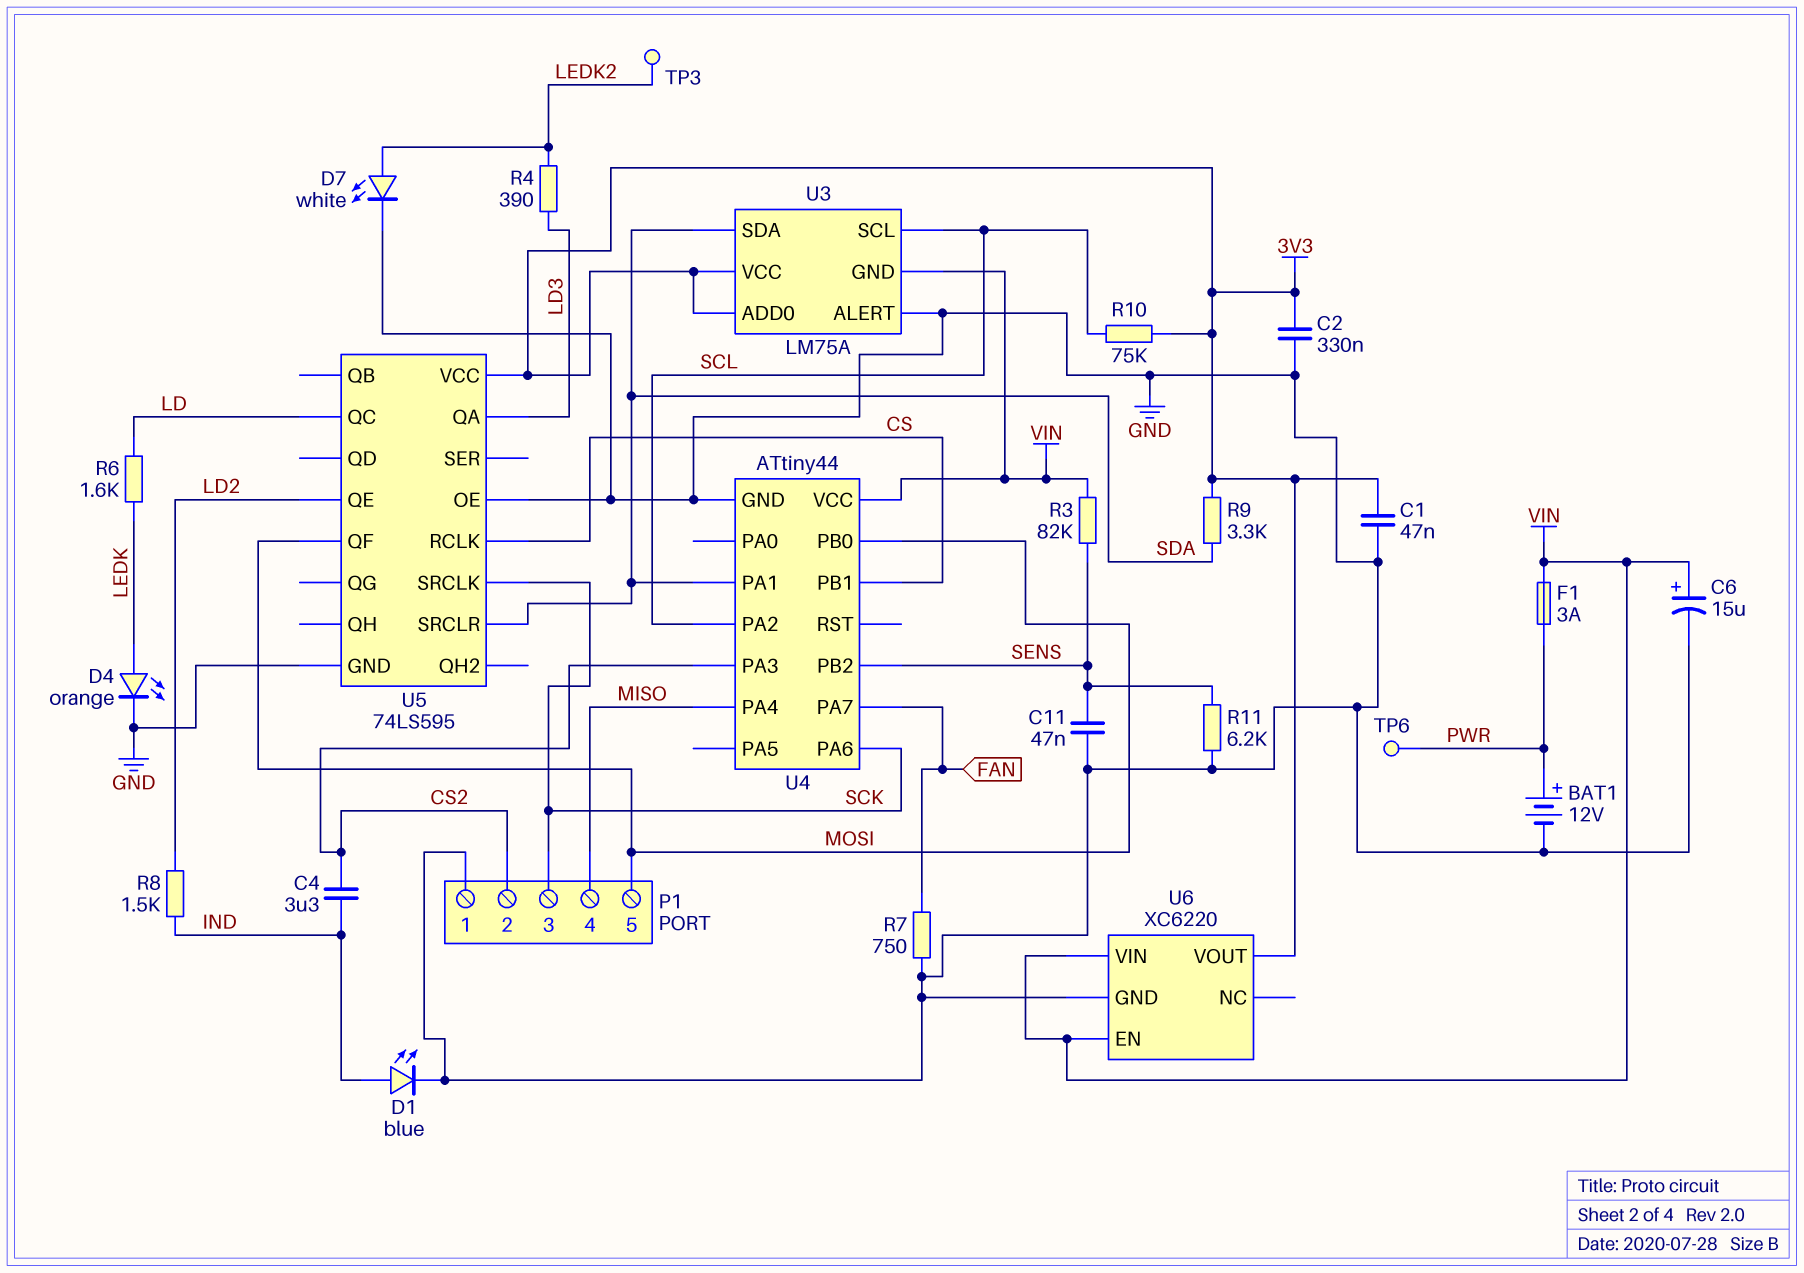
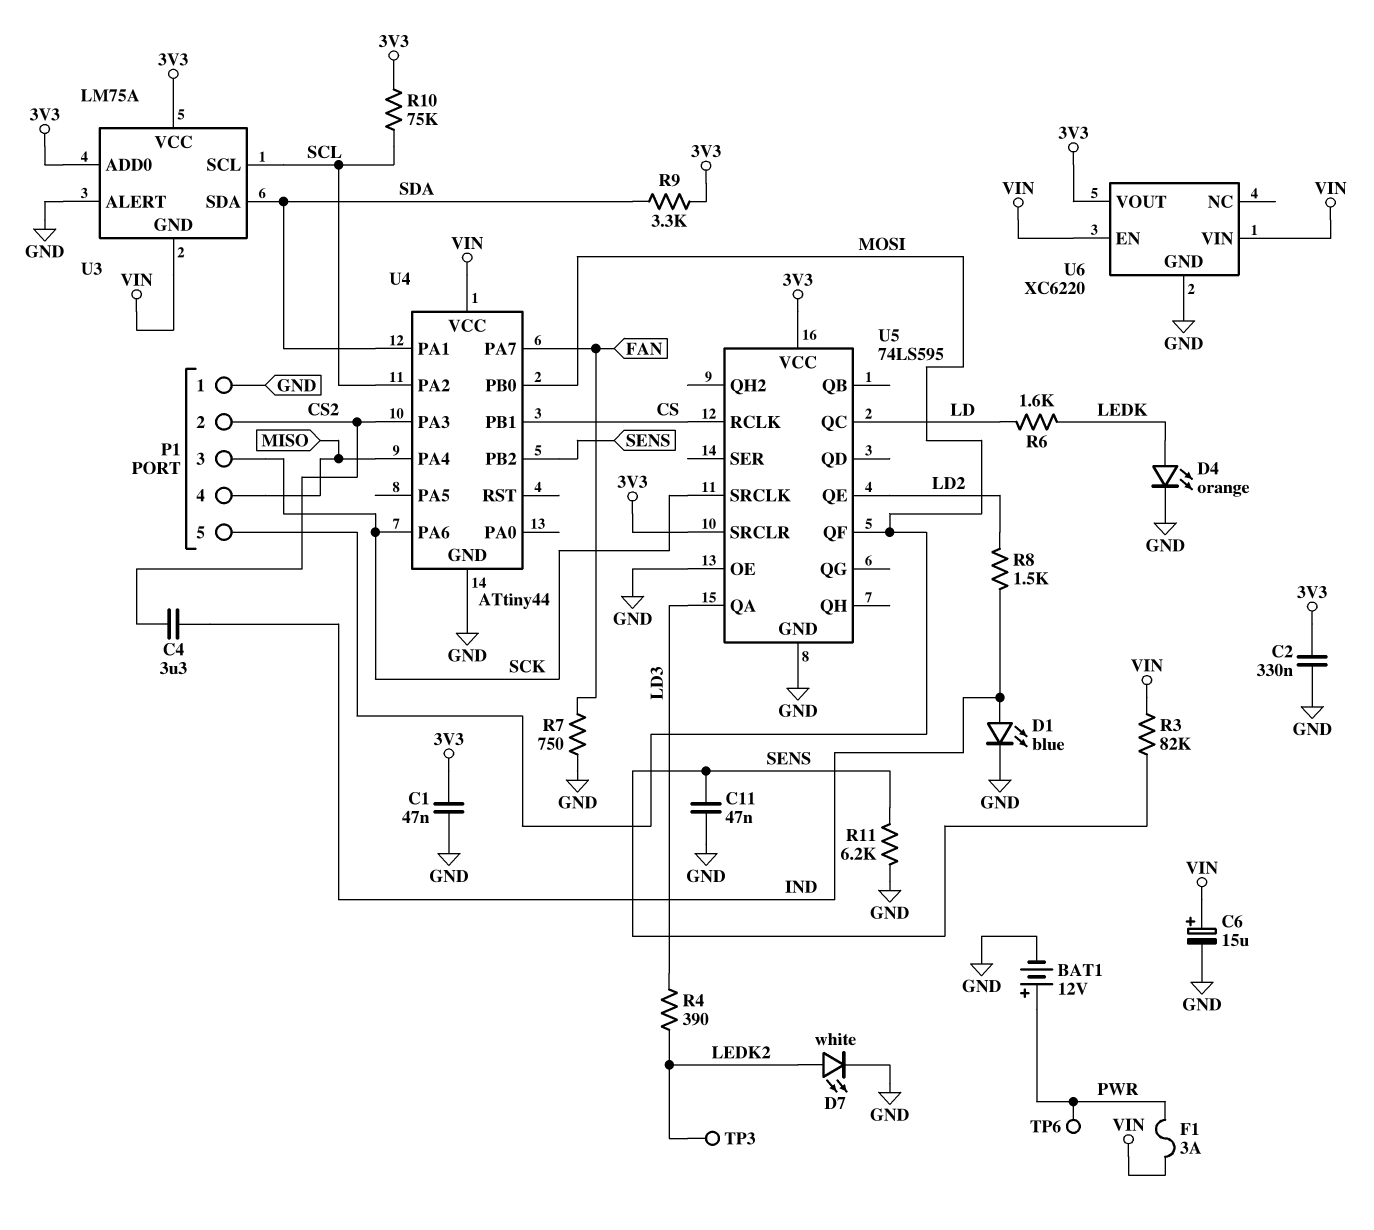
U5 pin SRCLR: SDA -> 3V3

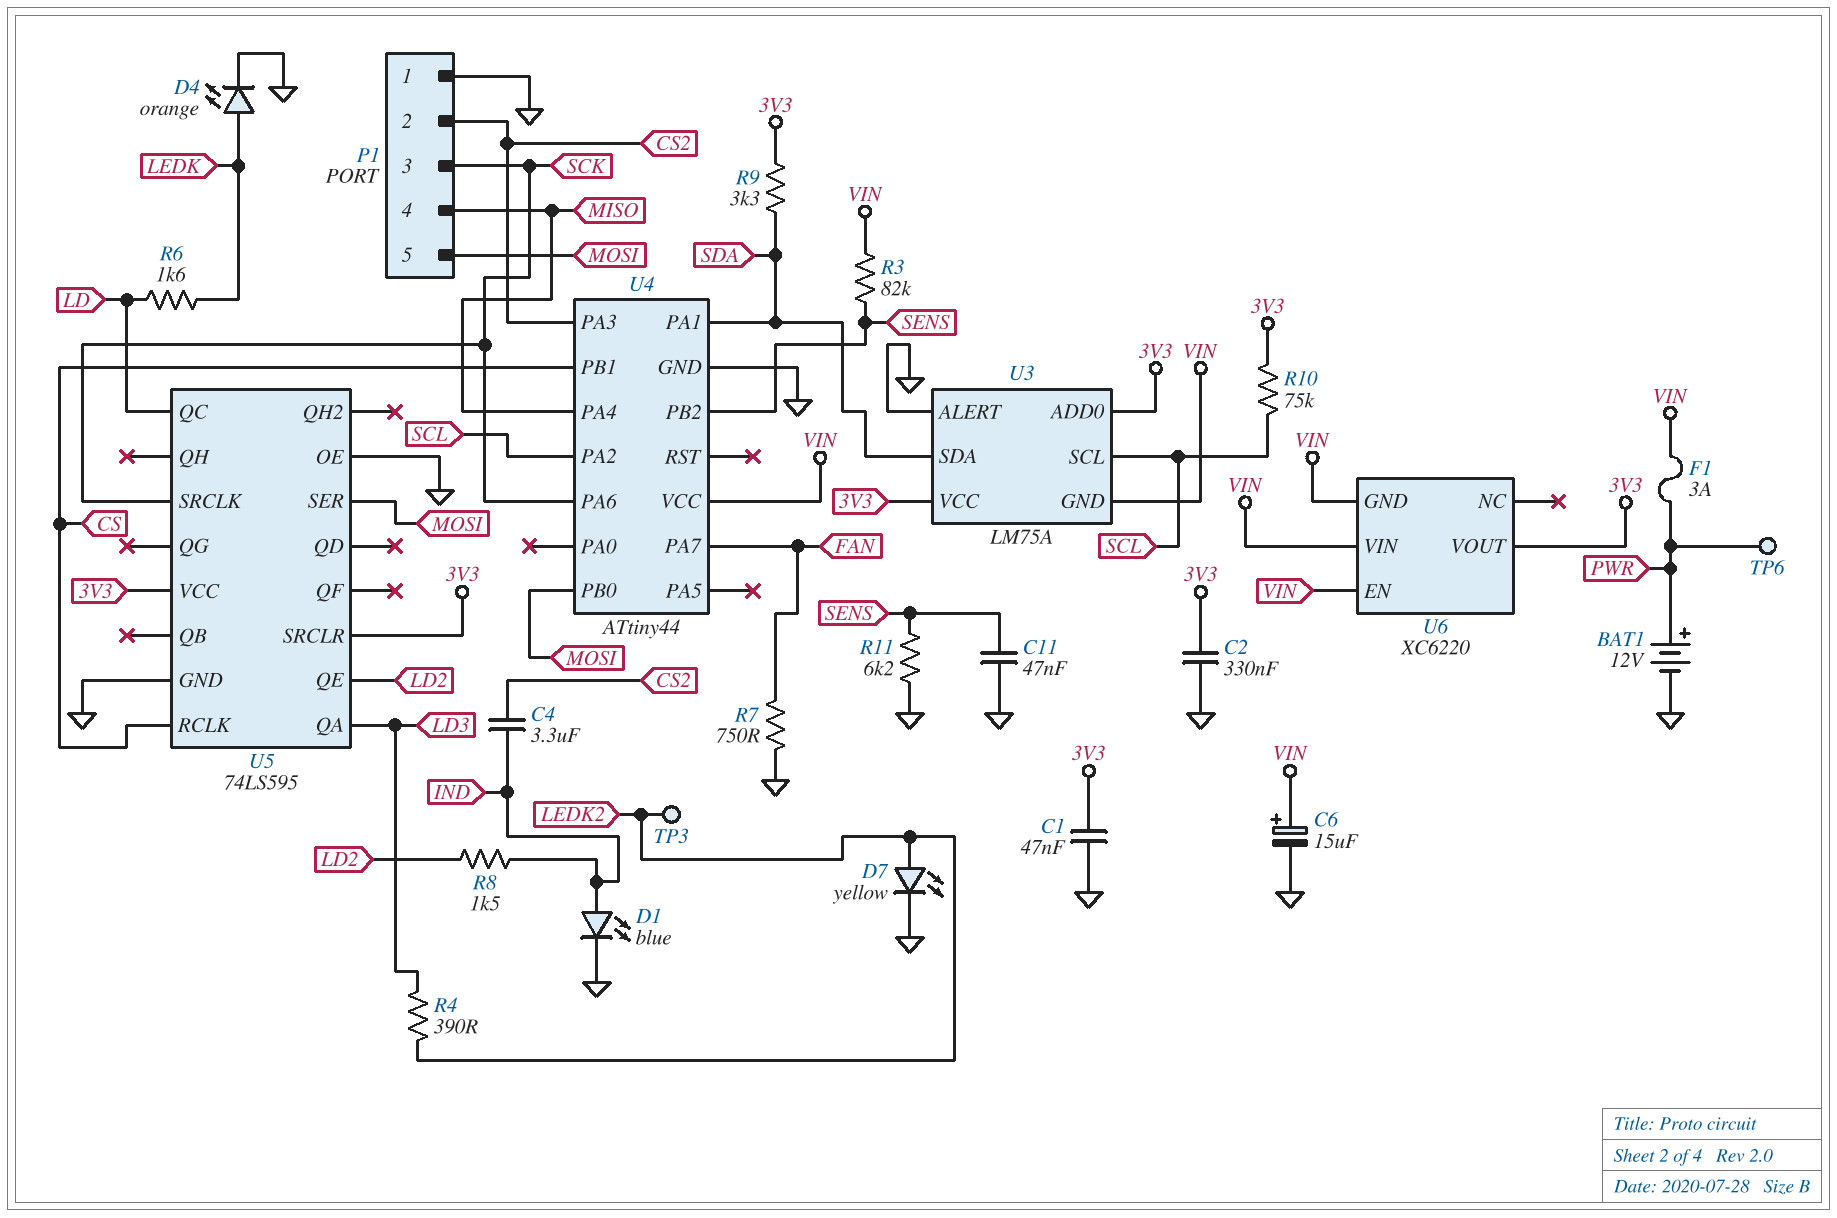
D7: LED white (A LEDK2, K GND) -> LED yellow (A LEDK2, K GND)
U5 pin QF: MOSI -> none
U5 pin SER: none -> MOSI
U6 pin GND: GND -> VIN

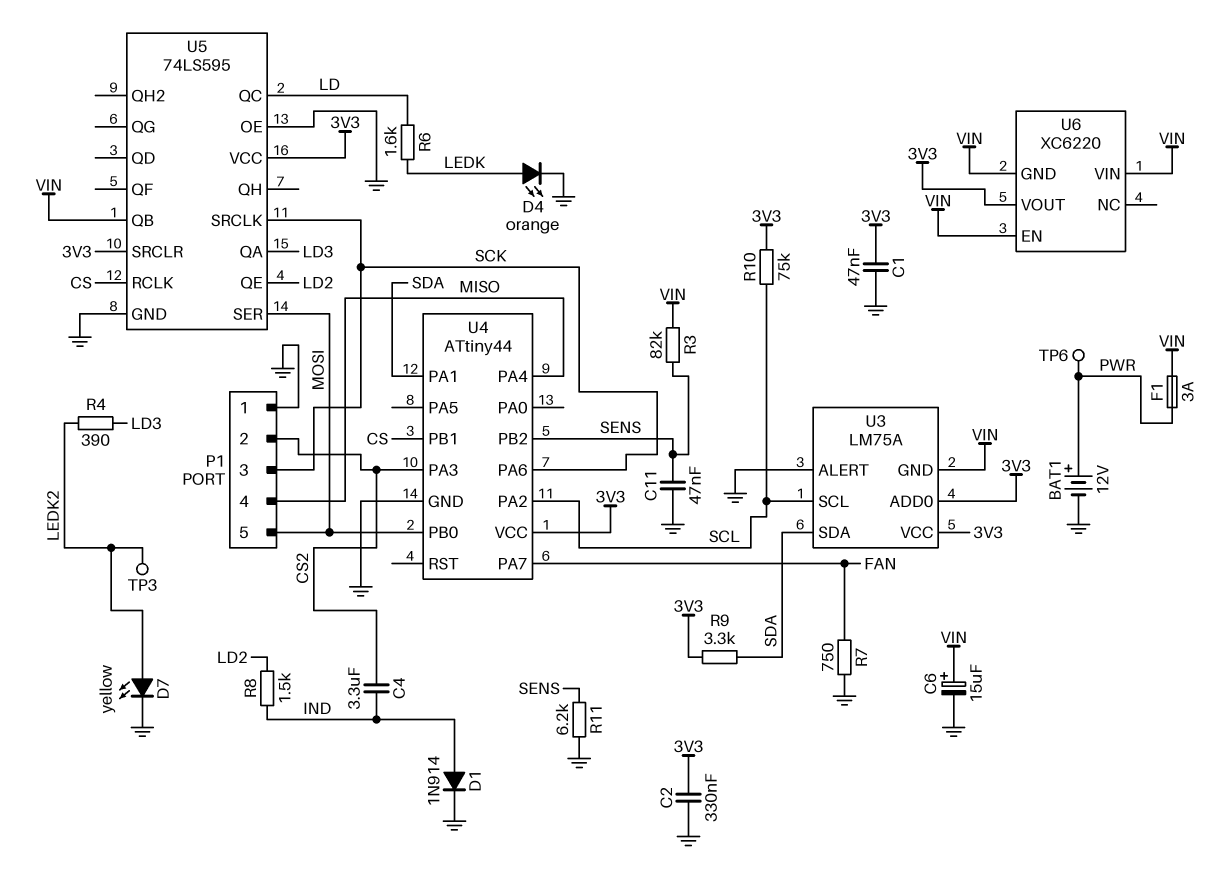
D1: LED blue (A IND, K GND) -> diode 1N914 (A IND, K GND)
U4 pin VCC: VIN -> 3V3
U5 pin QB: none -> VIN

